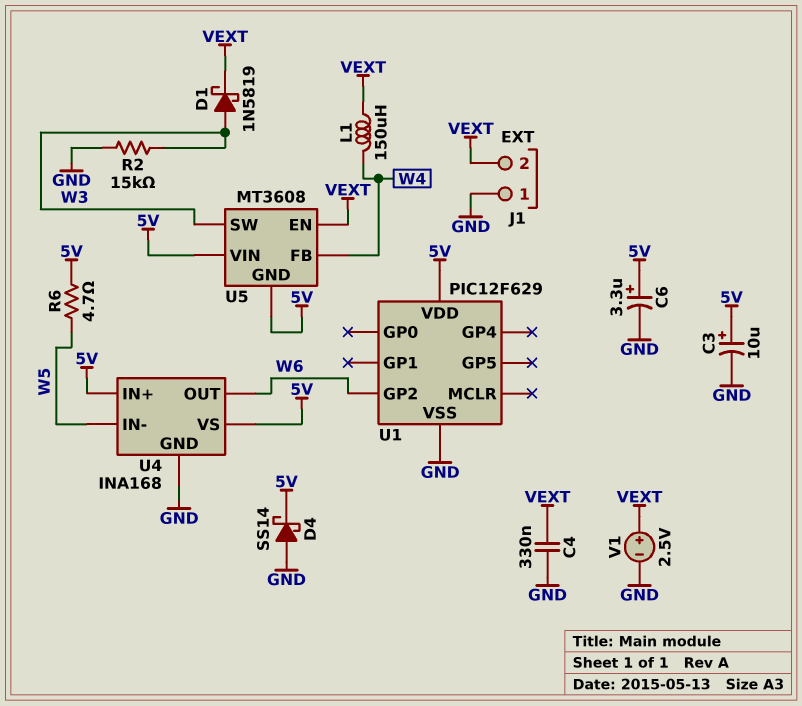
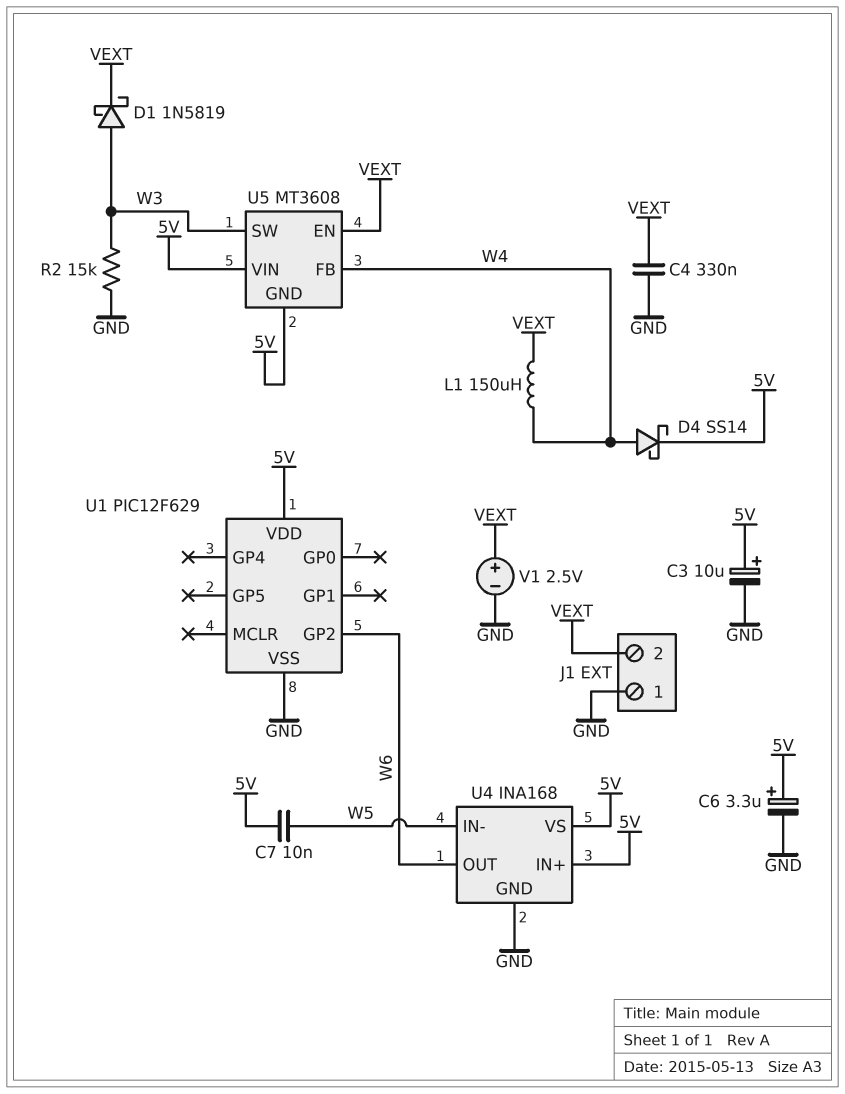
C7: none -> 10nF (5V, W5)
D4: schottky SS14 (A GND, K 5V) -> schottky SS14 (A W4, K 5V)
R6: 4.7 (5V, W5) -> none

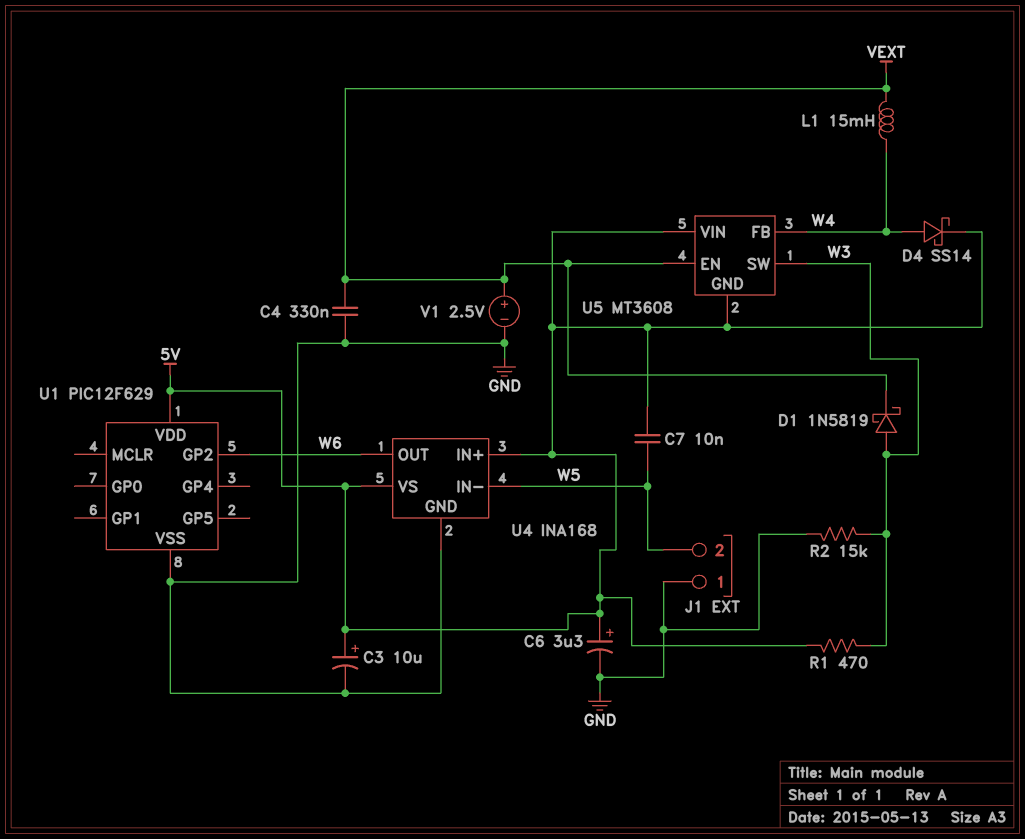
J1 pin 2: VEXT -> W5
L1: 150uH (VEXT, W4) -> 15mH (VEXT, W4)
R1: none -> 470 (5V, W3)

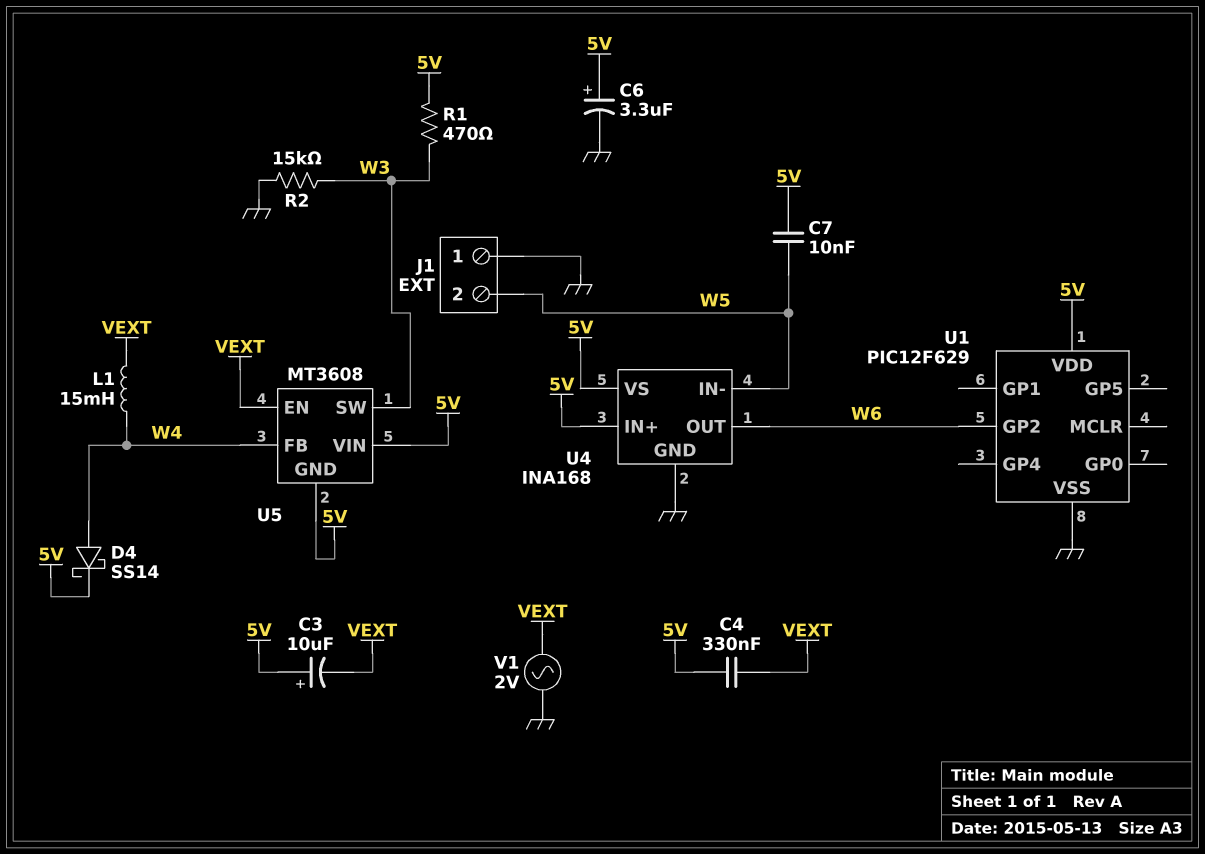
C3: 10uF (plus 5V, minus GND) -> 10uF (plus 5V, minus VEXT)
C4: 330nF (GND, VEXT) -> 330nF (5V, VEXT)
D1: schottky 1N5819 (A W3, K VEXT) -> none
V1: 2.5V (plus VEXT, minus GND) -> AC 2V (GND, VEXT)

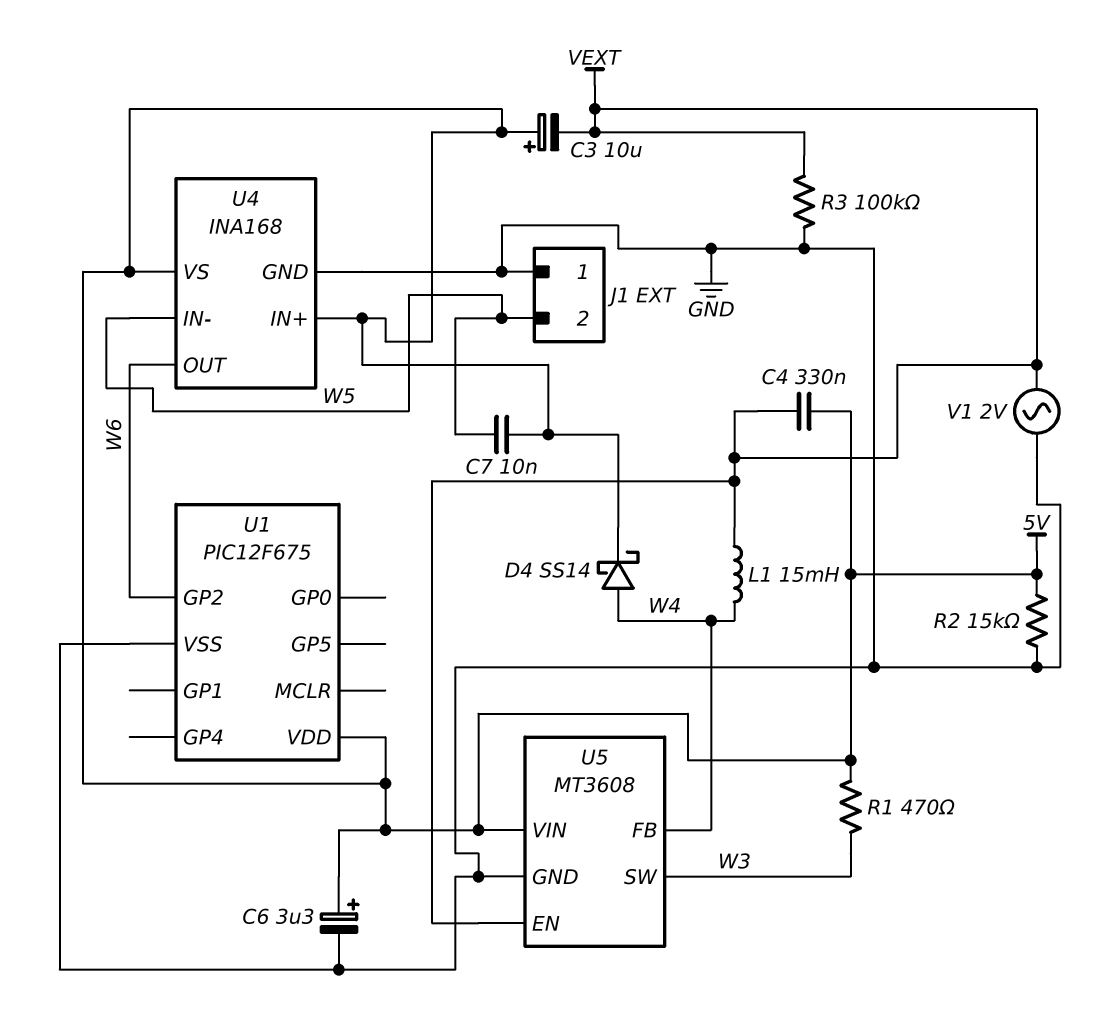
R2: 15k (GND, W3) -> 15k (5V, GND)
R3: none -> 100k (GND, VEXT)
U1: PIC12F629 -> PIC12F675
U5 pin GND: 5V -> GND

